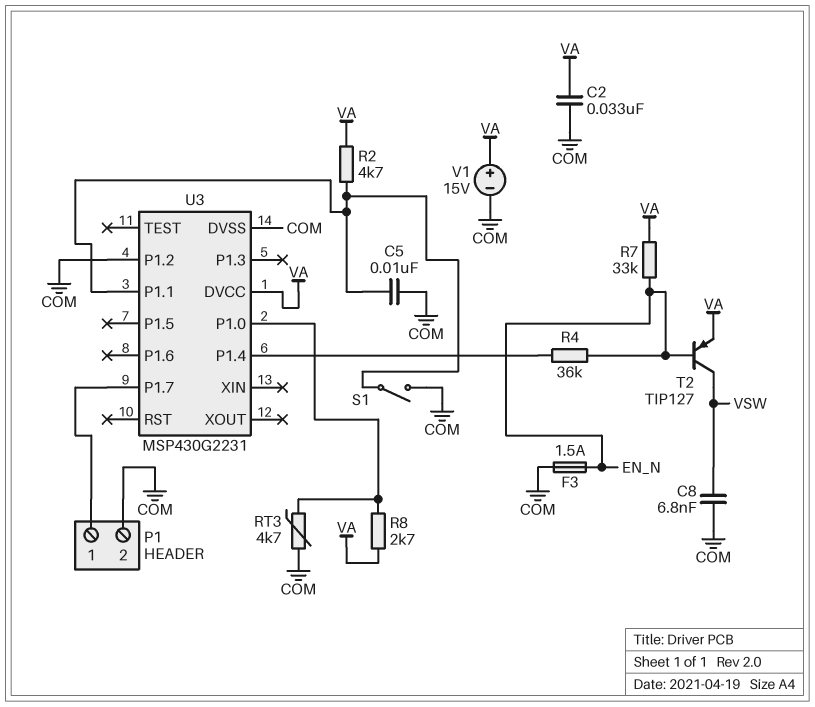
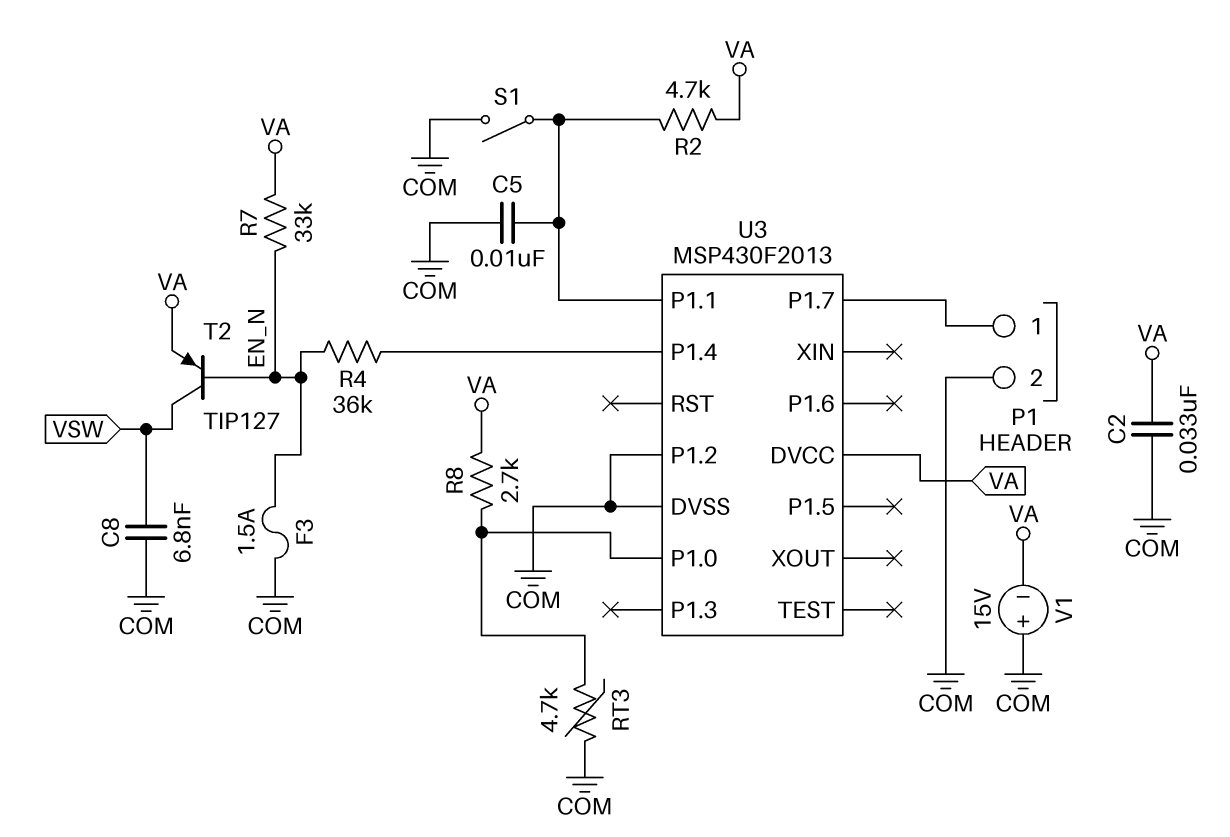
U3: MSP430G2231 -> MSP430F2013
V1: 15V (plus VA, minus COM) -> 15V (plus COM, minus VA)

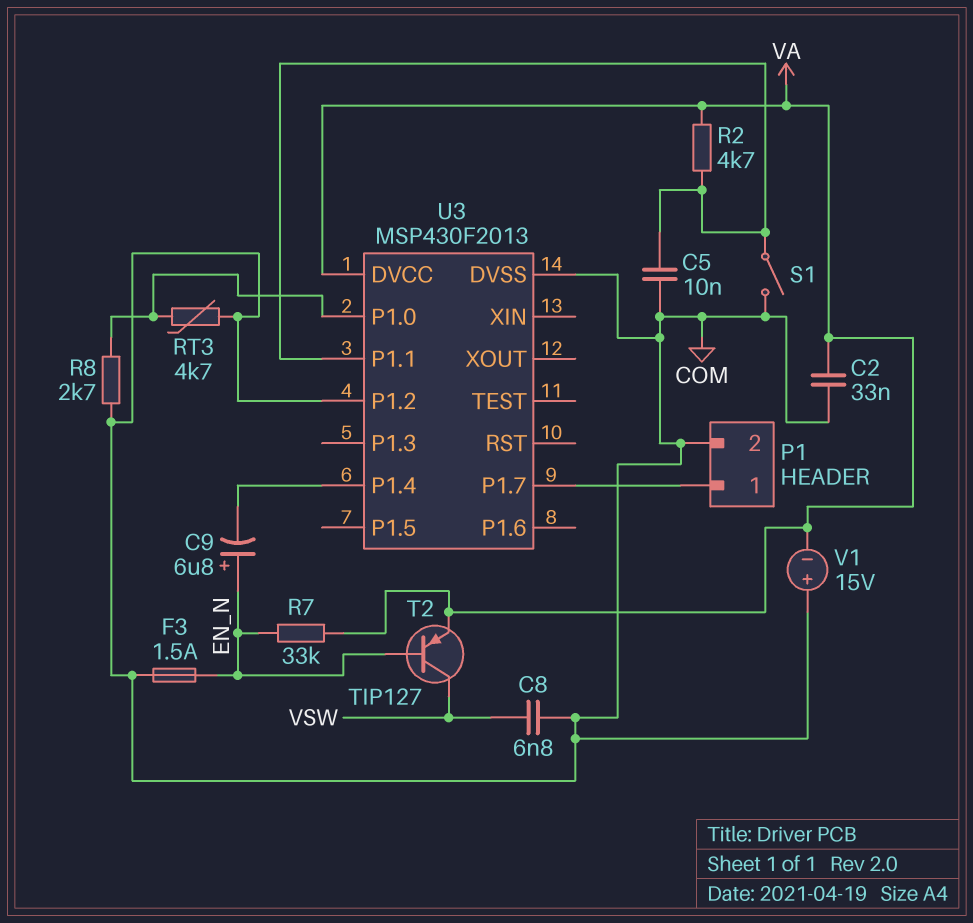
C9: none -> 6.8uF (plus EN_N, minus U3/P1.4)
R4: 36k (EN_N, U3/P1.4) -> none
R8: 2.7k (U3/P1.0, VA) -> 2.7k (COM, U3/P1.0)

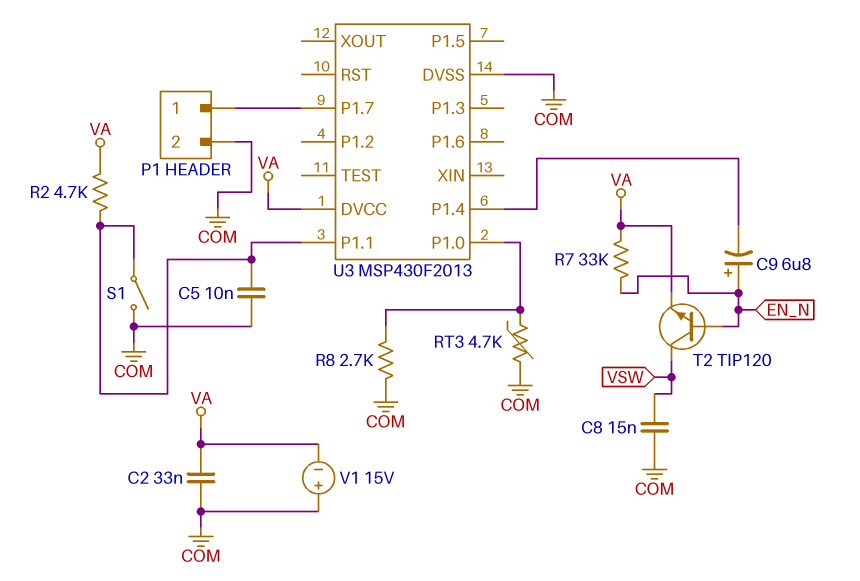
C8: 6.8nF (COM, VSW) -> 15nF (COM, VSW)
F3: 1.5A (COM, EN_N) -> none
T2: PNP TIP127 (B EN_N, C VSW, E VA) -> NPN TIP120 (B EN_N, C VSW, E VA)
U3 pin P1.2: COM -> none

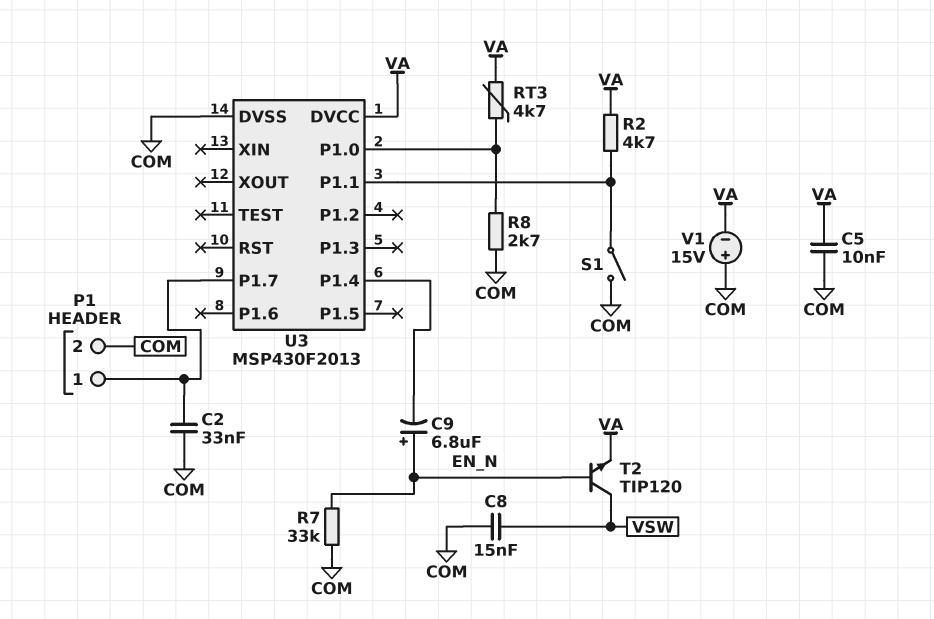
C2: 33nF (COM, VA) -> 33nF (COM, P1/1)
C5: 10nF (COM, U3/P1.1) -> 10nF (COM, VA)
R7: 33k (EN_N, VA) -> 33k (COM, EN_N)
RT3: 4.7k (COM, U3/P1.0) -> 4.7k (U3/P1.0, VA)

